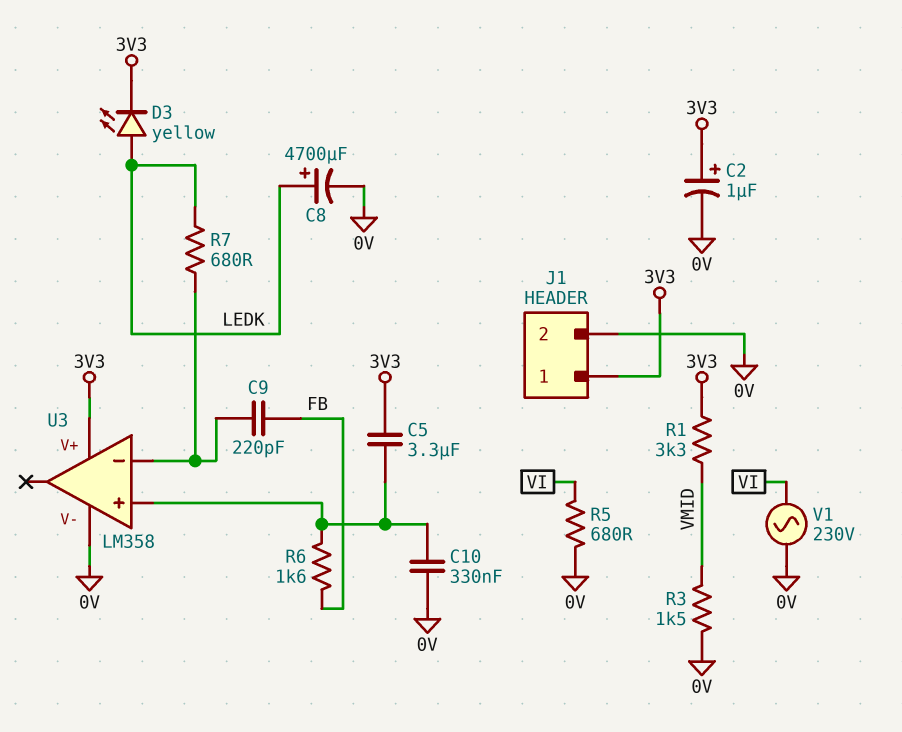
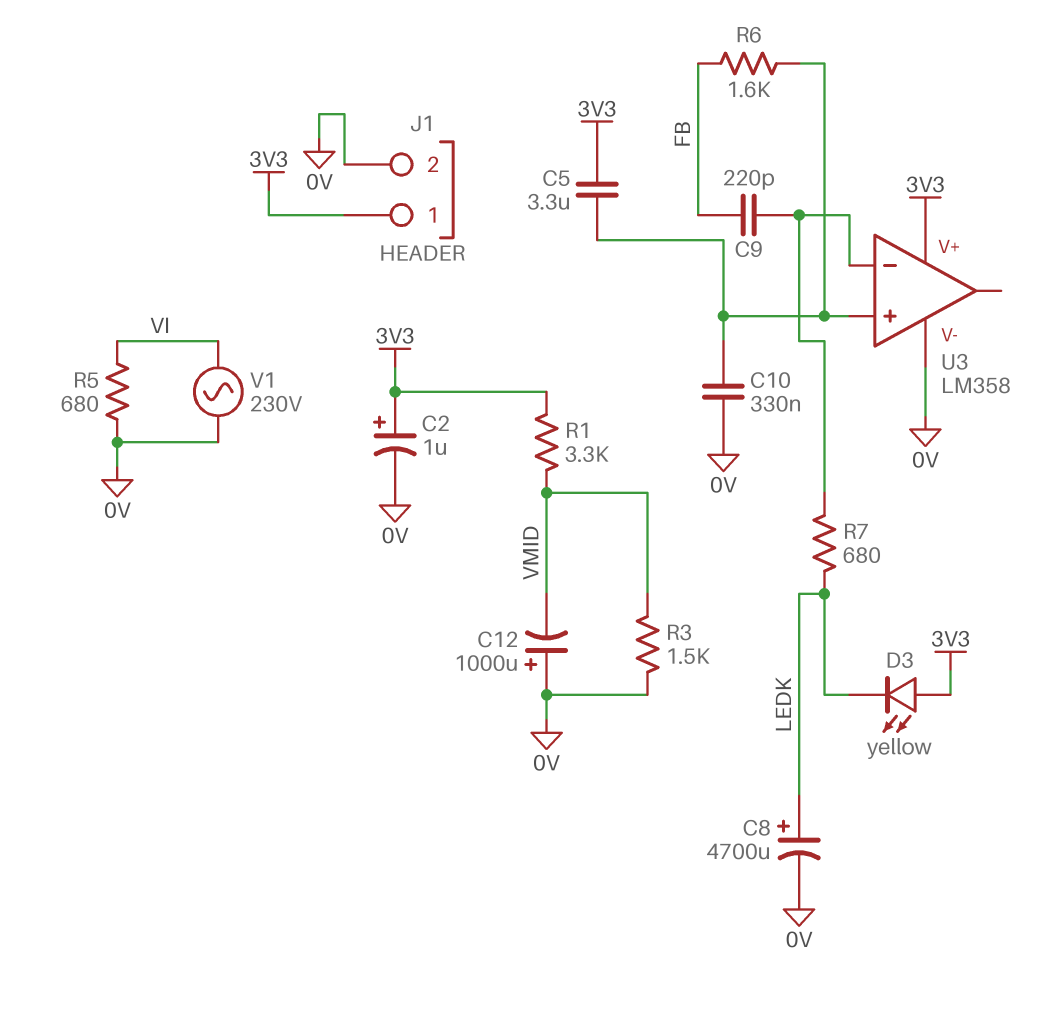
C12: none -> 1000uF (plus 0V, minus VMID)
D3: LED yellow (A LEDK, K 3V3) -> LED yellow (A 3V3, K LEDK)

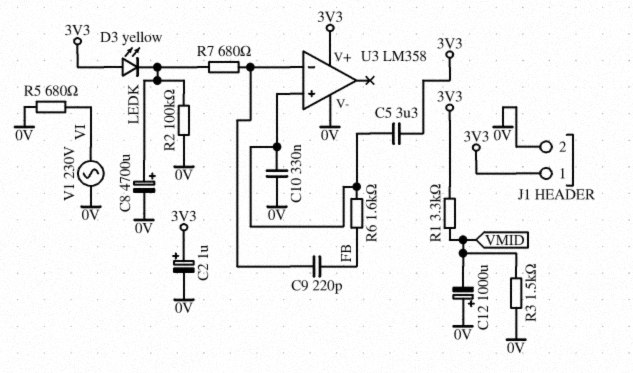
R2: none -> 100k (0V, LEDK)

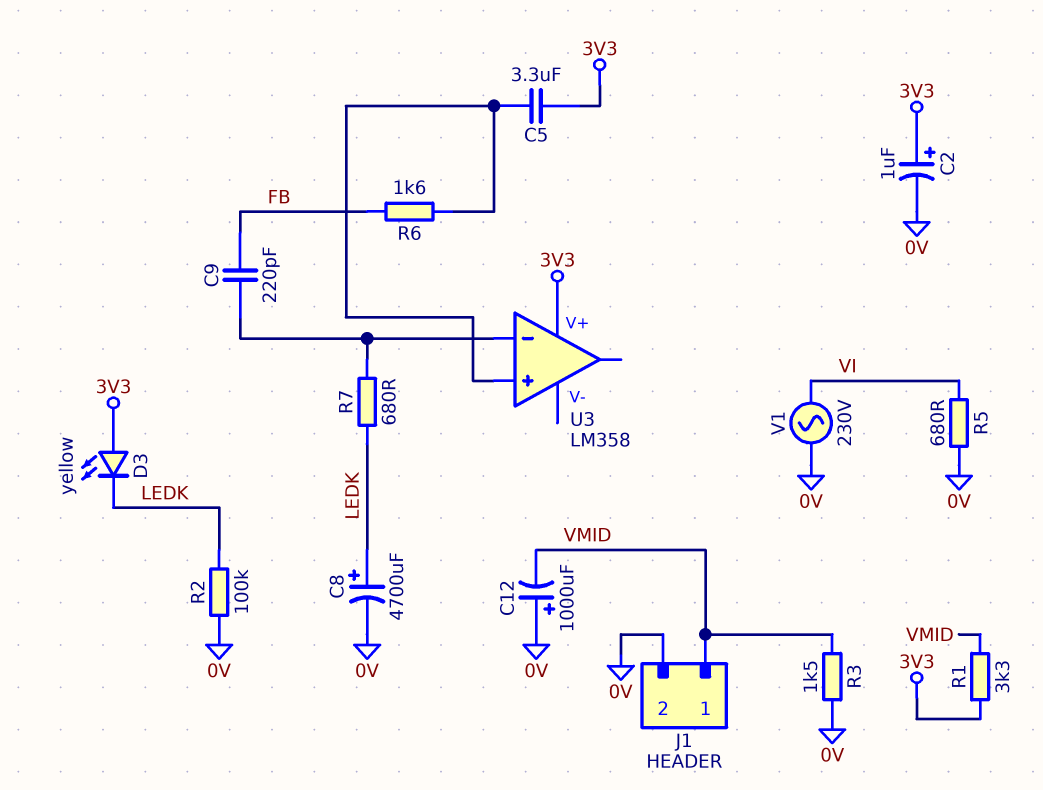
C10: 330nF (0V, U3/in+) -> none
J1 pin 1: 3V3 -> VMID
U3 pin V-: 0V -> none

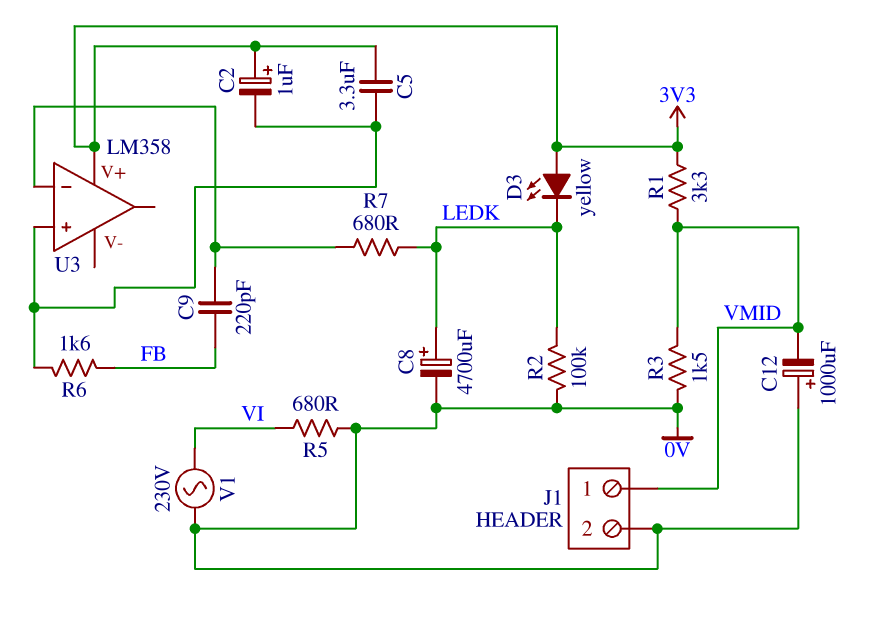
C2: 1uF (plus 3V3, minus 0V) -> 1uF (plus 3V3, minus U3/in+)

